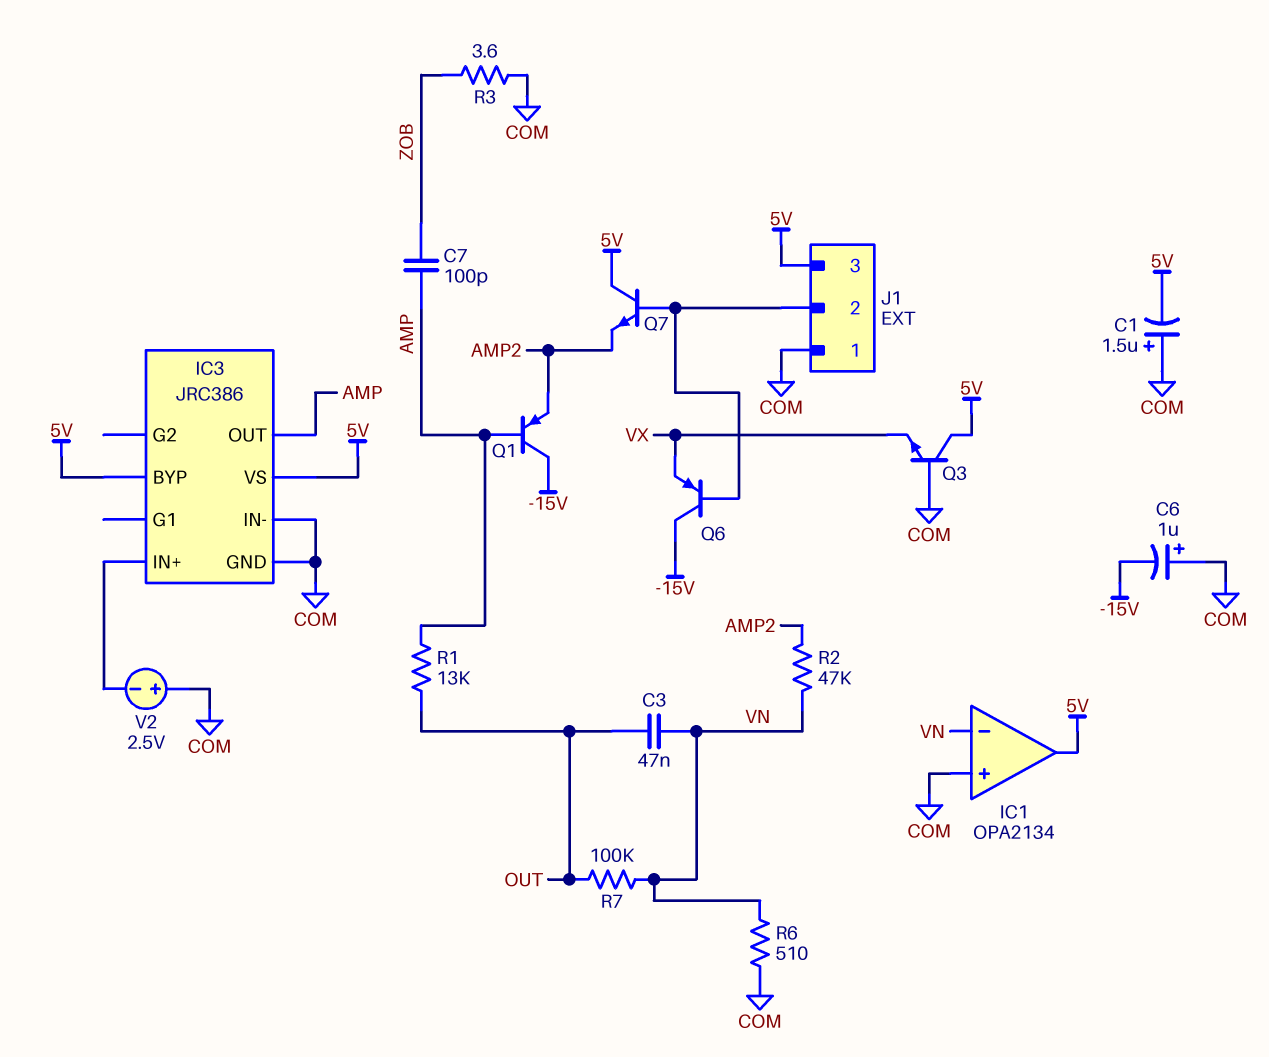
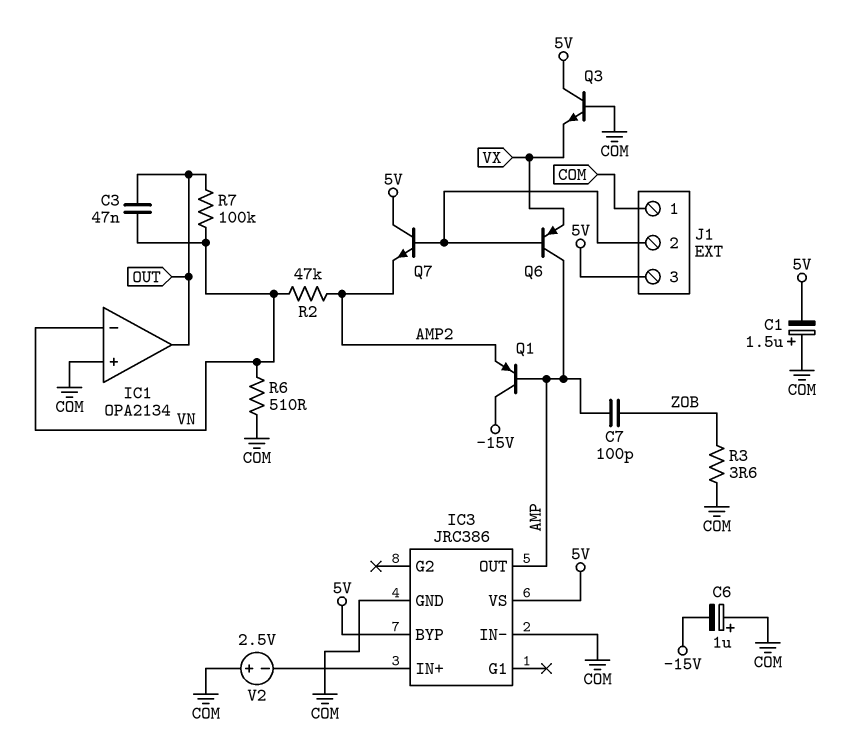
IC1 pin out: 5V -> OUT
Q6: PNP (B J1/2, C -15V, E VX) -> PNP (B J1/2, C AMP, E VX)
R1: 13k (AMP, OUT) -> none

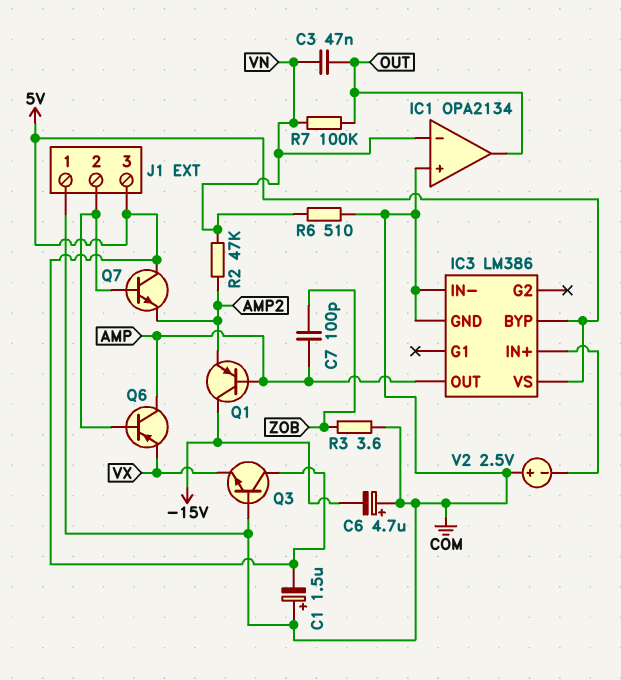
C6: 1uF (plus COM, minus -15V) -> 4.7uF (plus COM, minus -15V)
IC3: JRC386 -> LM386

